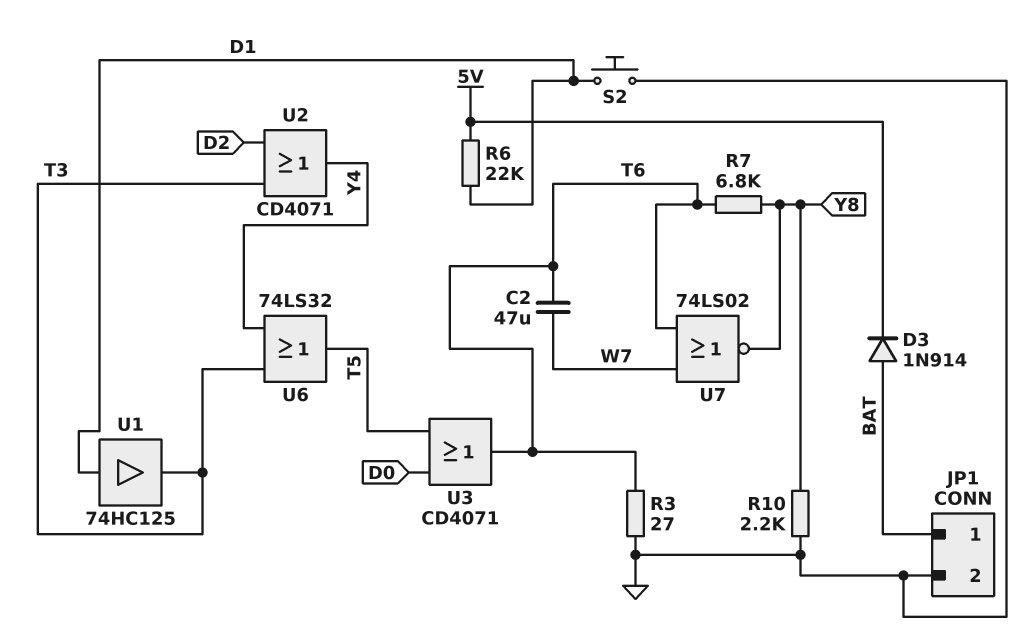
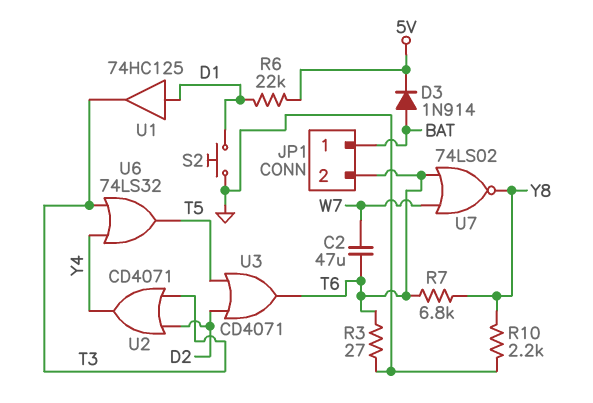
JP1 pin 2: GND -> T6
U3: OR CD4071 (in D0, in T5, out T6) -> OR CD4071 (in D2, in T5, out T6)

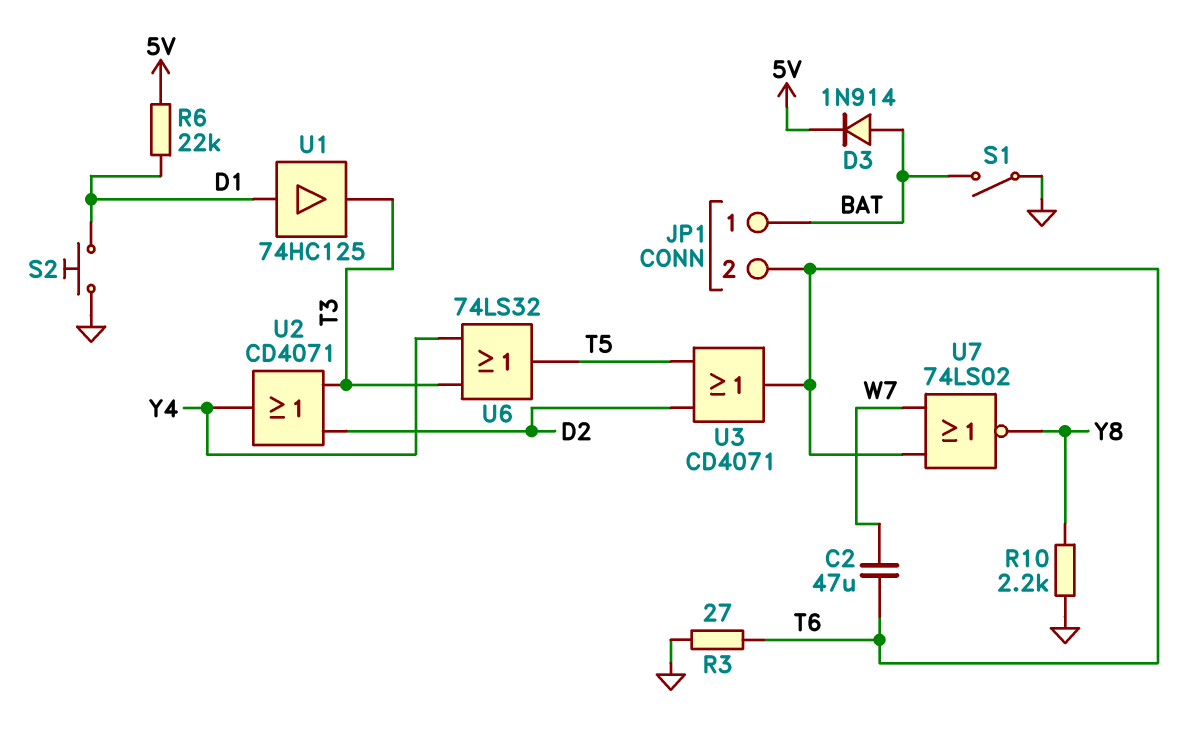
R7: 6.8k (T6, Y8) -> none
S1: none -> switch (BAT, GND)

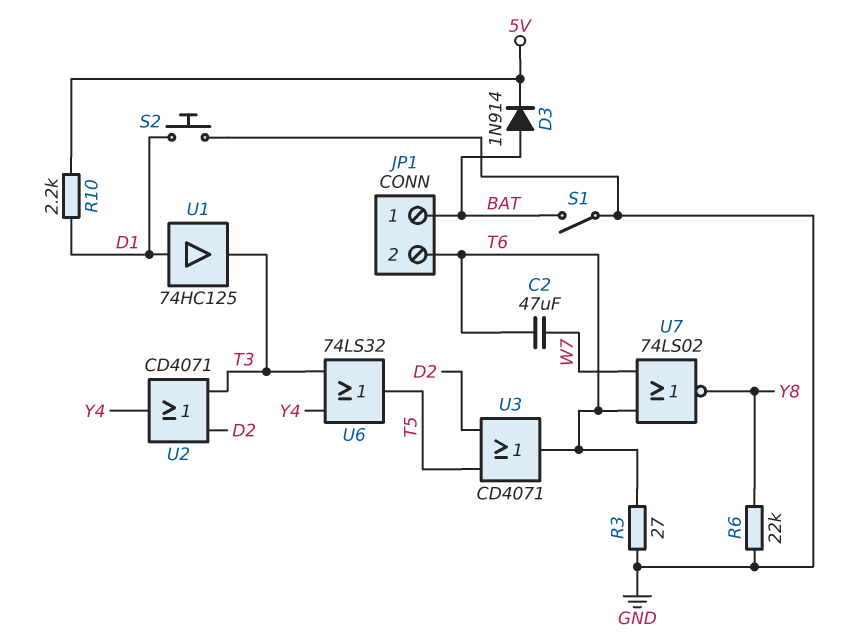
R6: 22k (5V, D1) -> 22k (GND, Y8)
R10: 2.2k (GND, Y8) -> 2.2k (5V, D1)

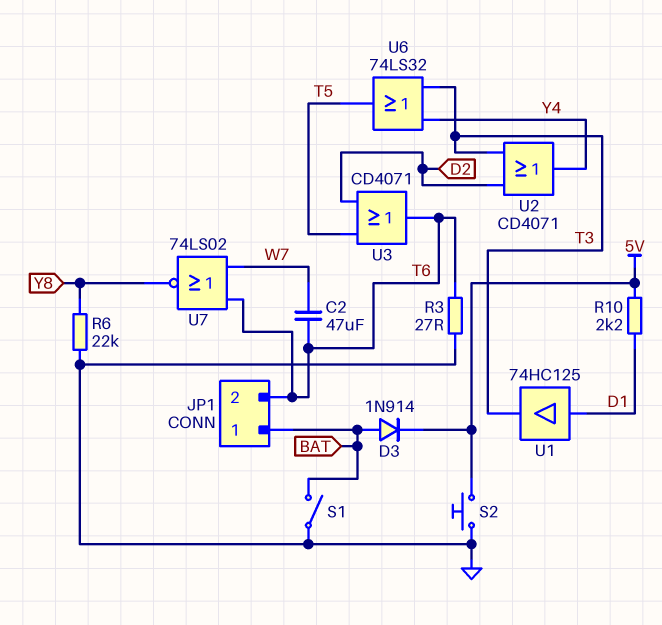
S2: button (D1, GND) -> button (5V, GND)

